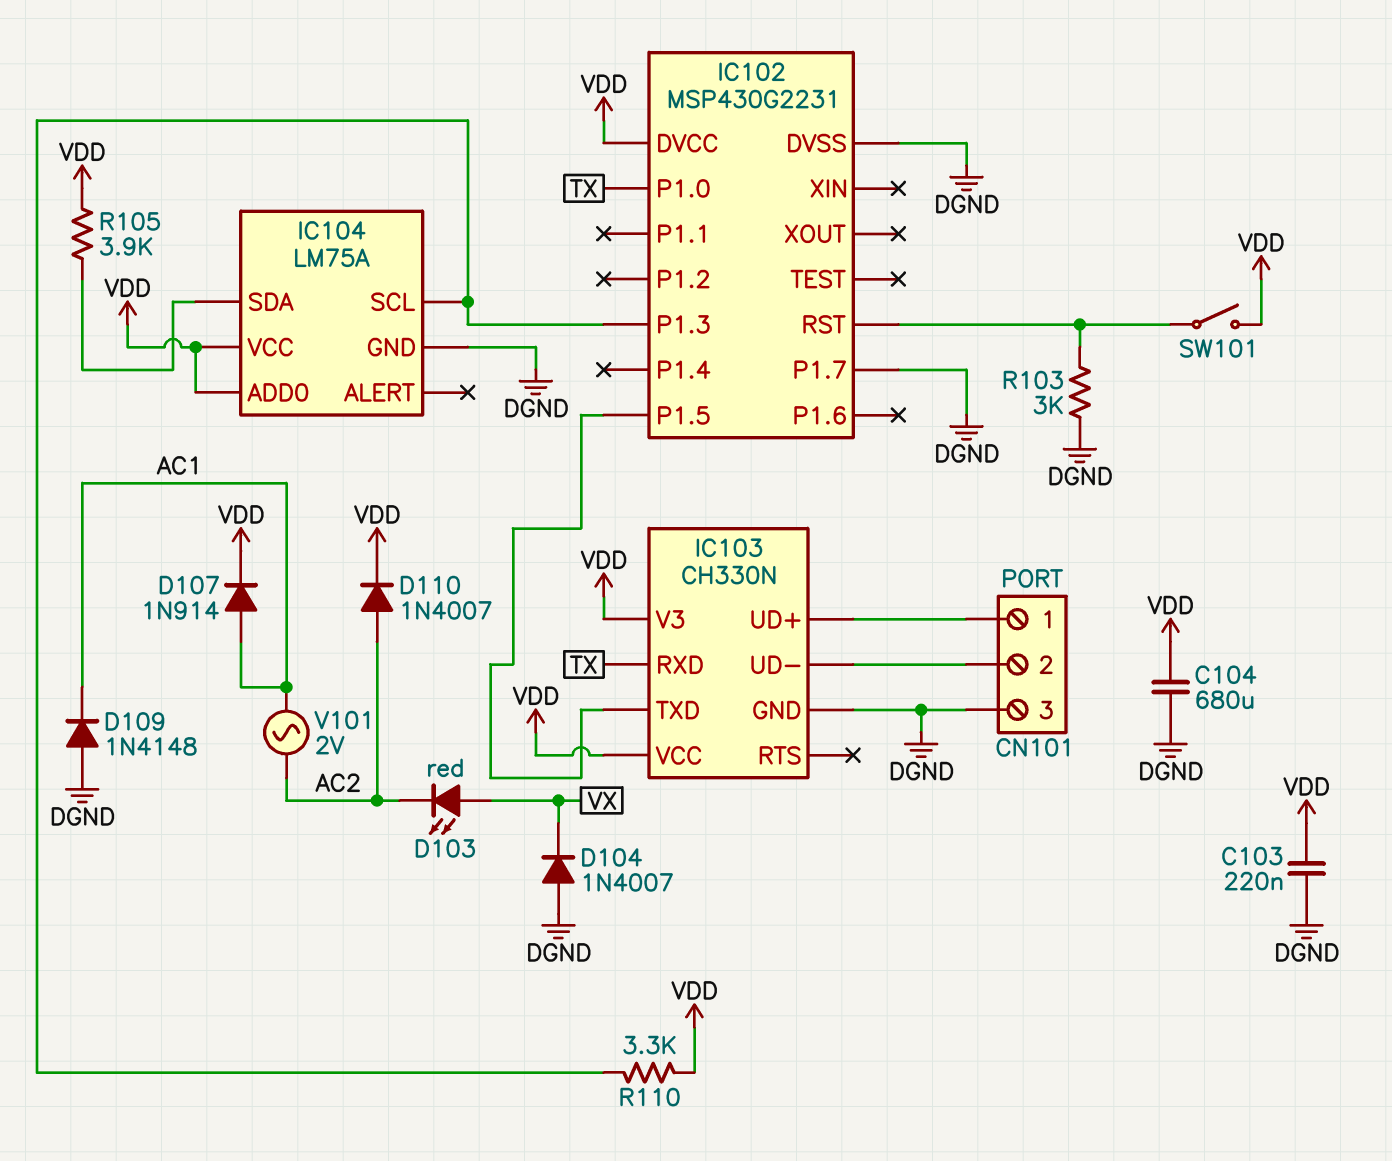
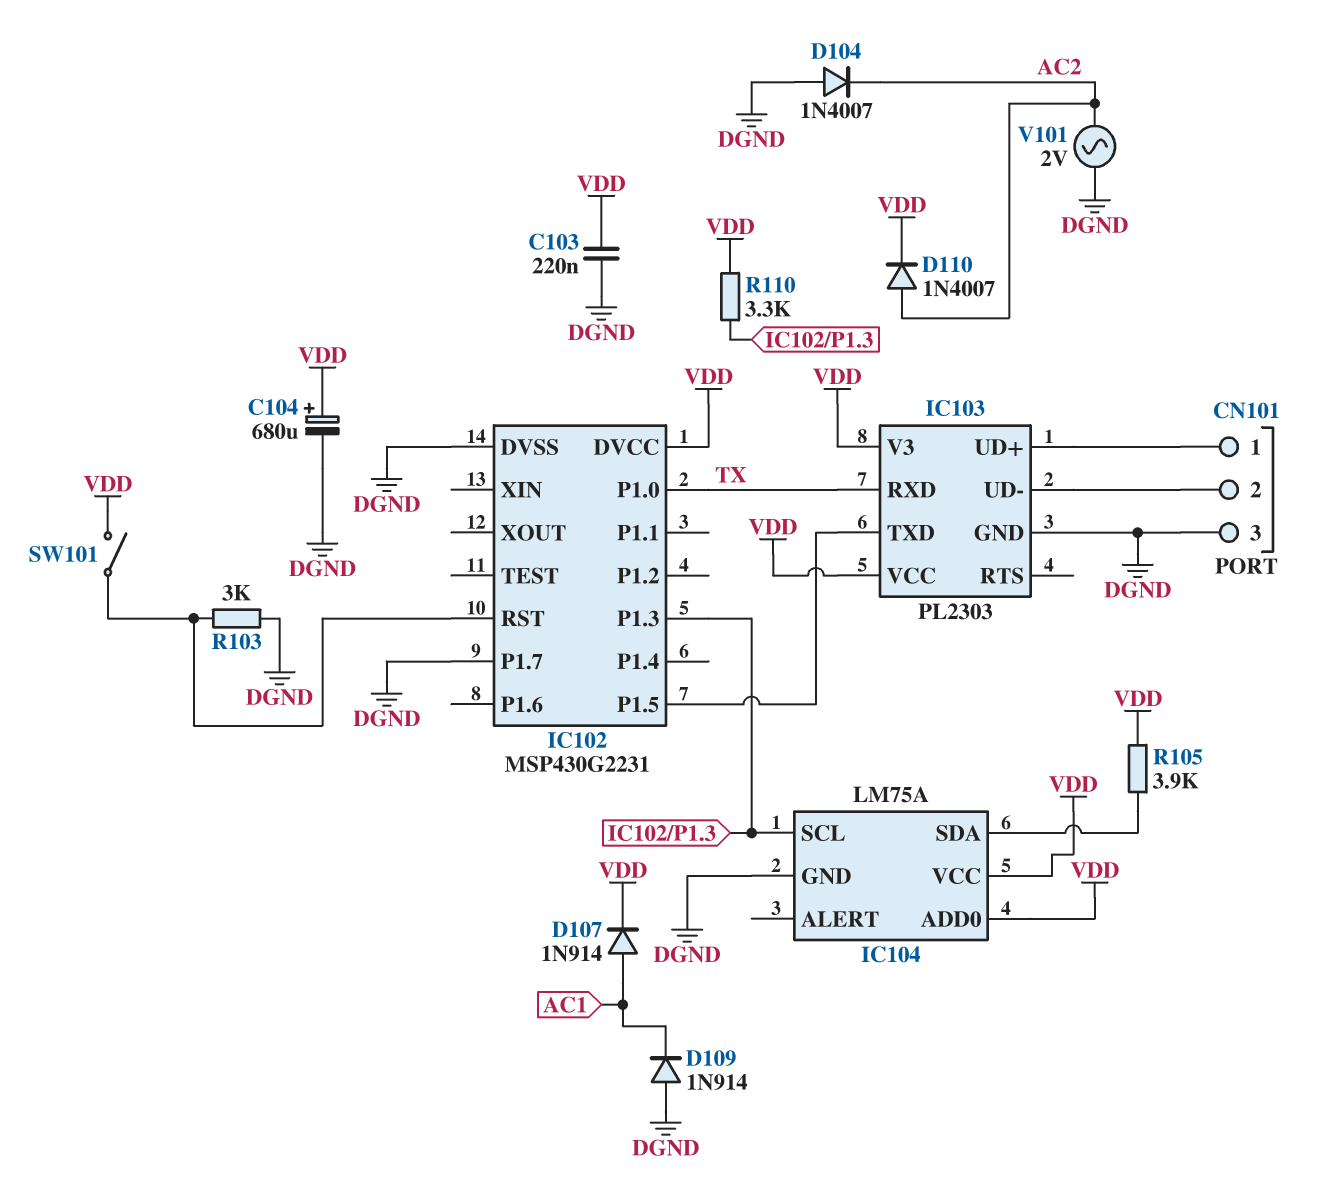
C104: 680uF (DGND, VDD) -> 680uF (plus VDD, minus DGND)
D103: LED red (A VX, K AC2) -> none
D104: diode 1N4007 (A DGND, K VX) -> diode 1N4007 (A DGND, K AC2)
D109: diode 1N4148 (A DGND, K AC1) -> diode 1N914 (A DGND, K AC1)
IC103: CH330N -> PL2303
V101: AC 2V (AC1, AC2) -> AC 2V (AC2, DGND)

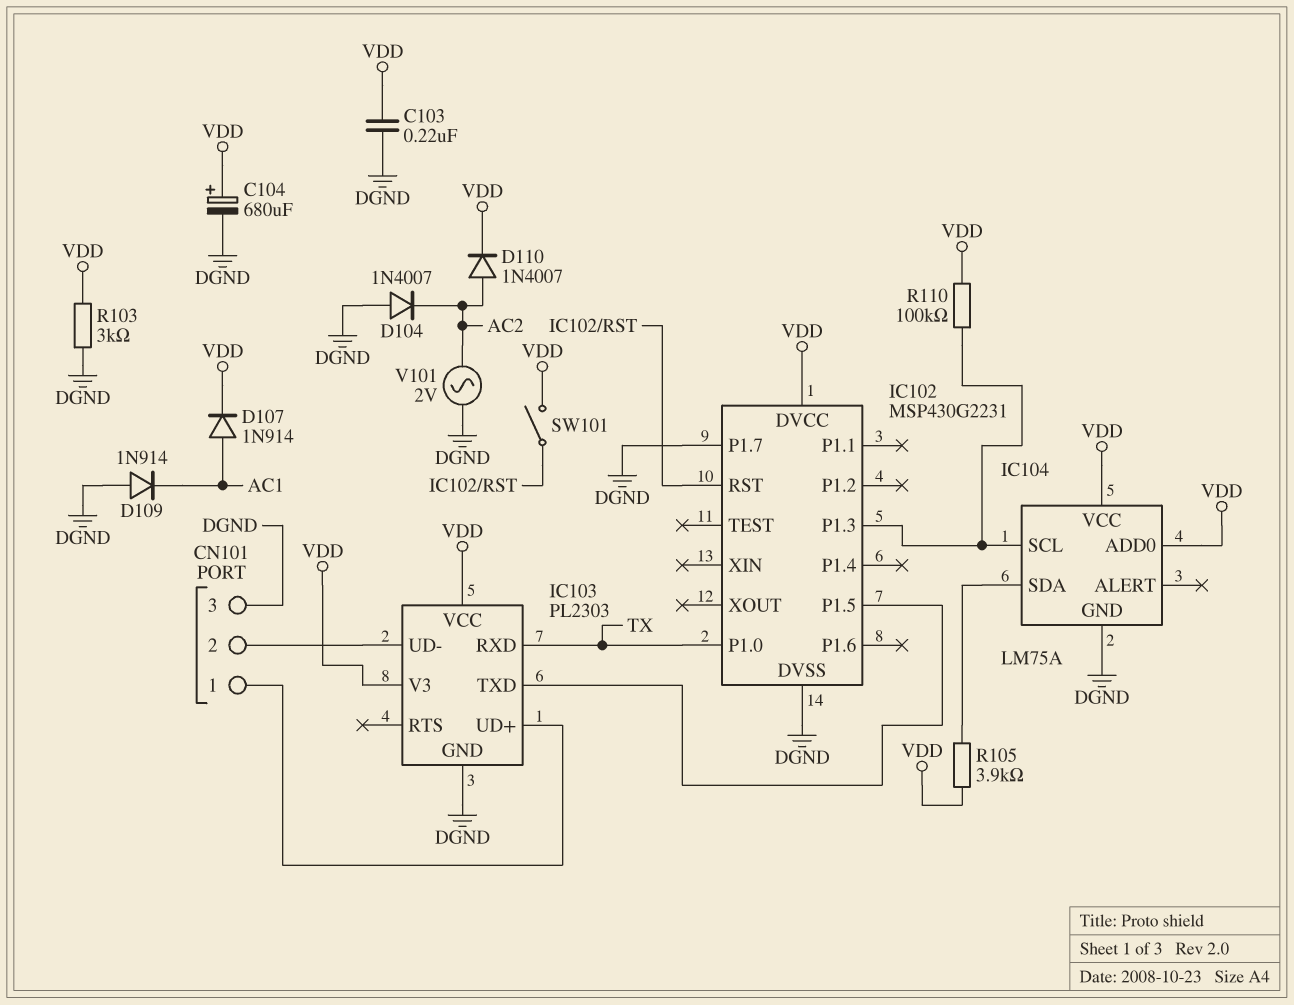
R103: 3k (DGND, IC102/RST) -> 3k (DGND, VDD)
R110: 3.3k (IC102/P1.3, VDD) -> 100k (IC102/P1.3, VDD)

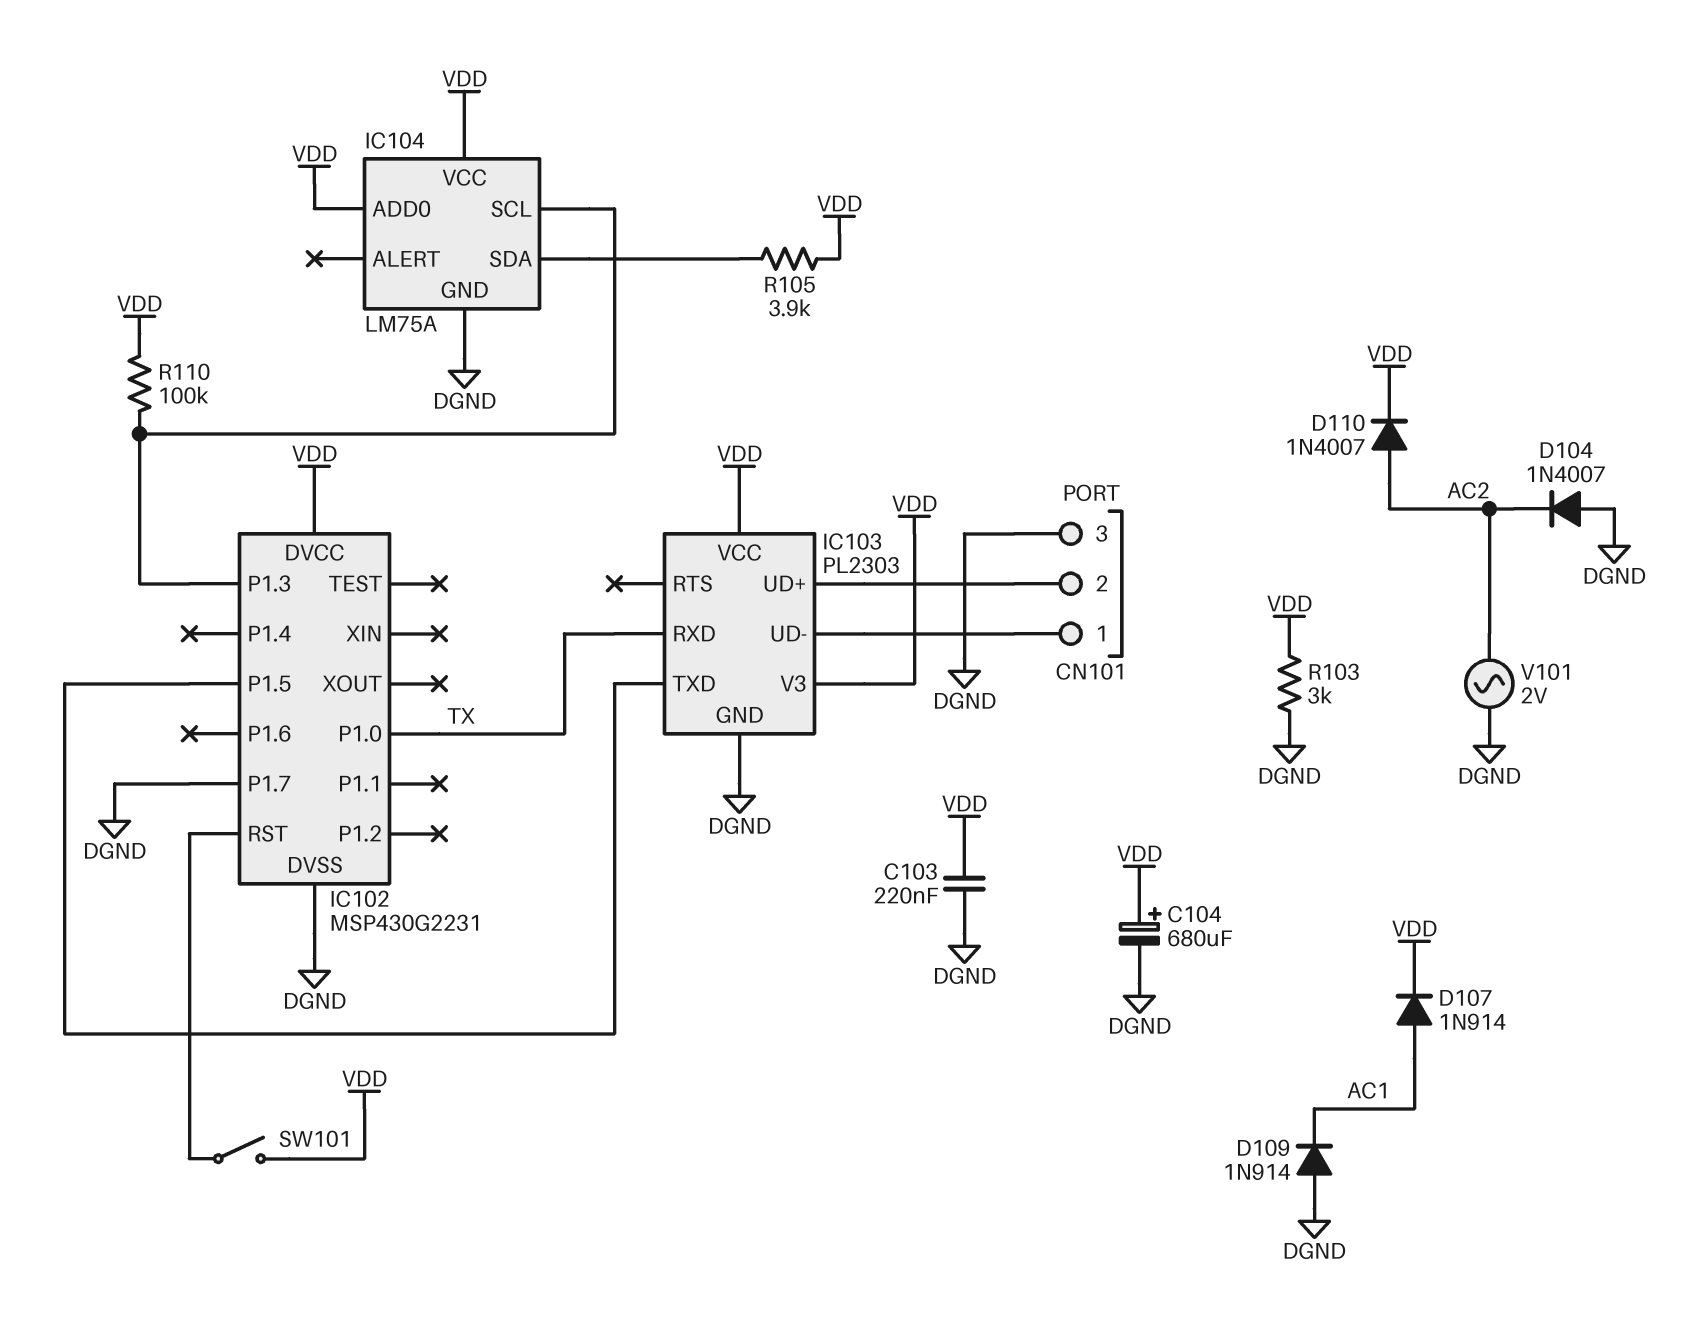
IC103 pin UD+: CN101/1 -> CN101/2
IC103 pin UD-: CN101/2 -> CN101/1

